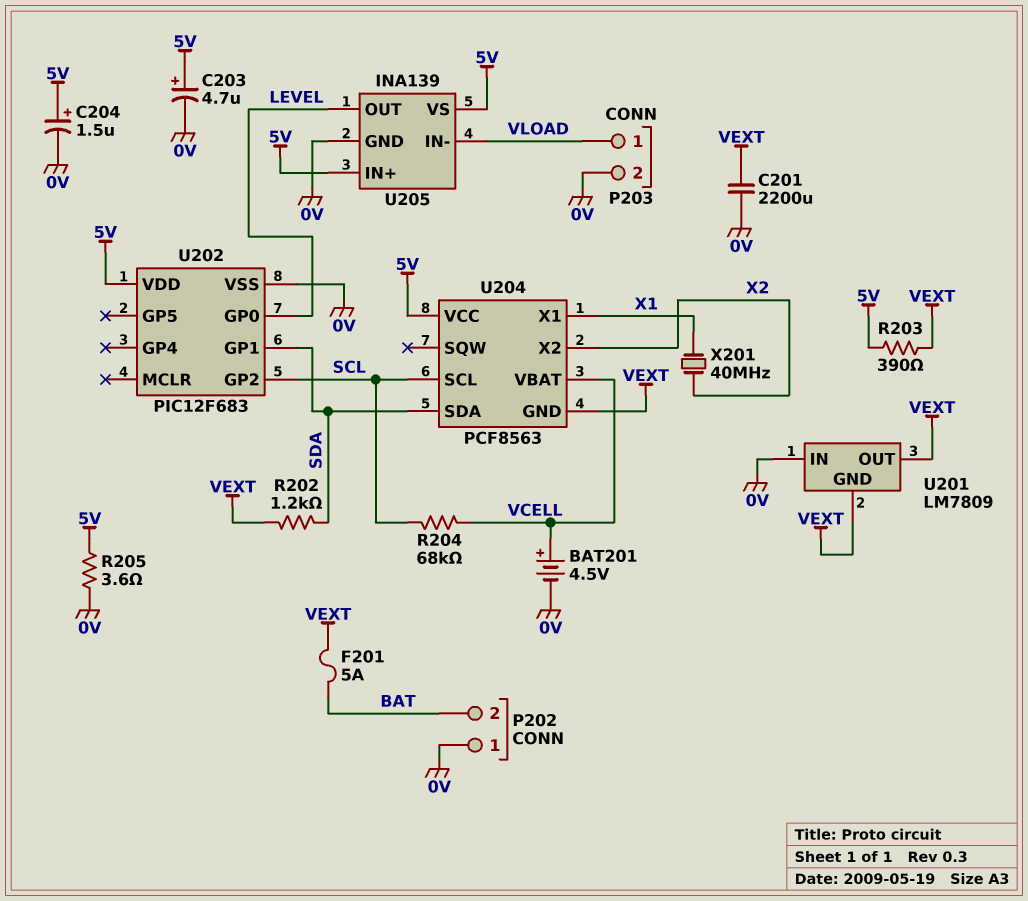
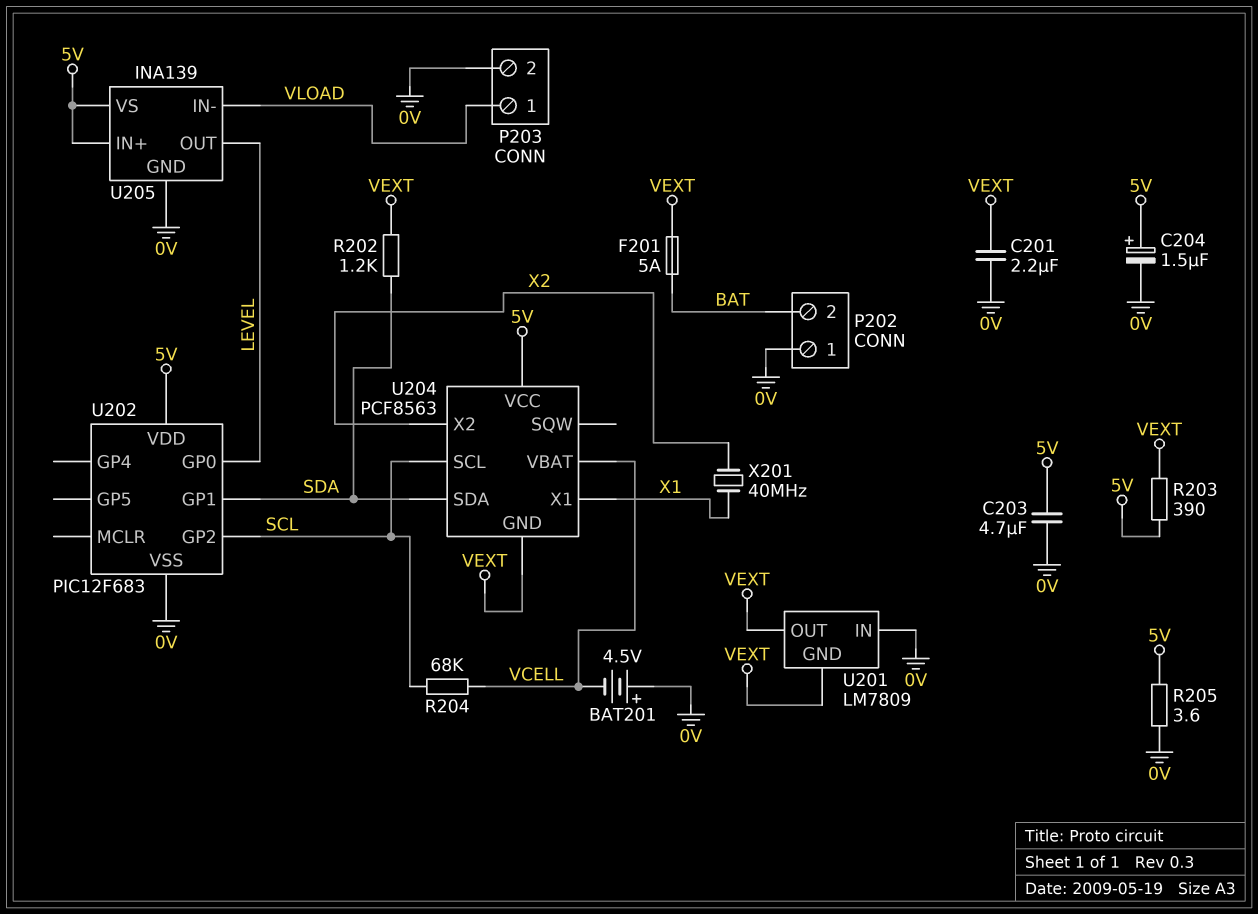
BAT201: 4.5V (plus VCELL, minus 0V) -> 4.5V (plus 0V, minus VCELL)
C201: 2200uF (0V, VEXT) -> 2.2uF (0V, VEXT)
C203: 4.7uF (plus 5V, minus 0V) -> 4.7uF (0V, 5V)

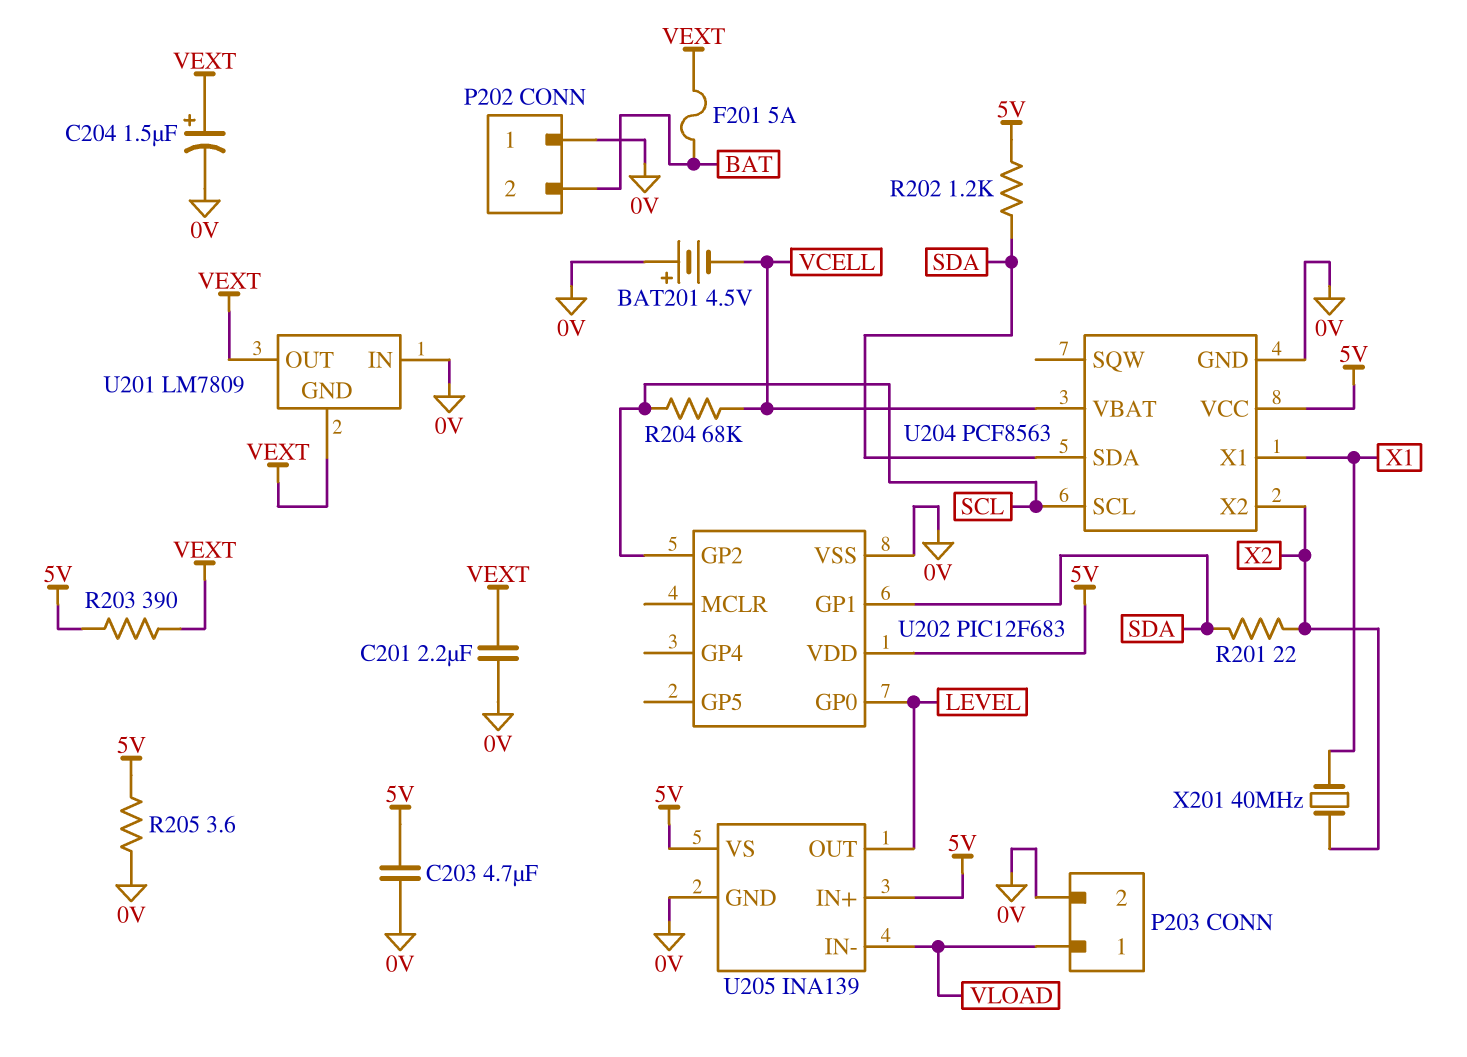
C204: 1.5uF (plus 5V, minus 0V) -> 1.5uF (plus VEXT, minus 0V)
R201: none -> 22 (SDA, X2)
R202: 1.2k (SDA, VEXT) -> 1.2k (5V, SDA)
U204 pin GND: VEXT -> 0V

